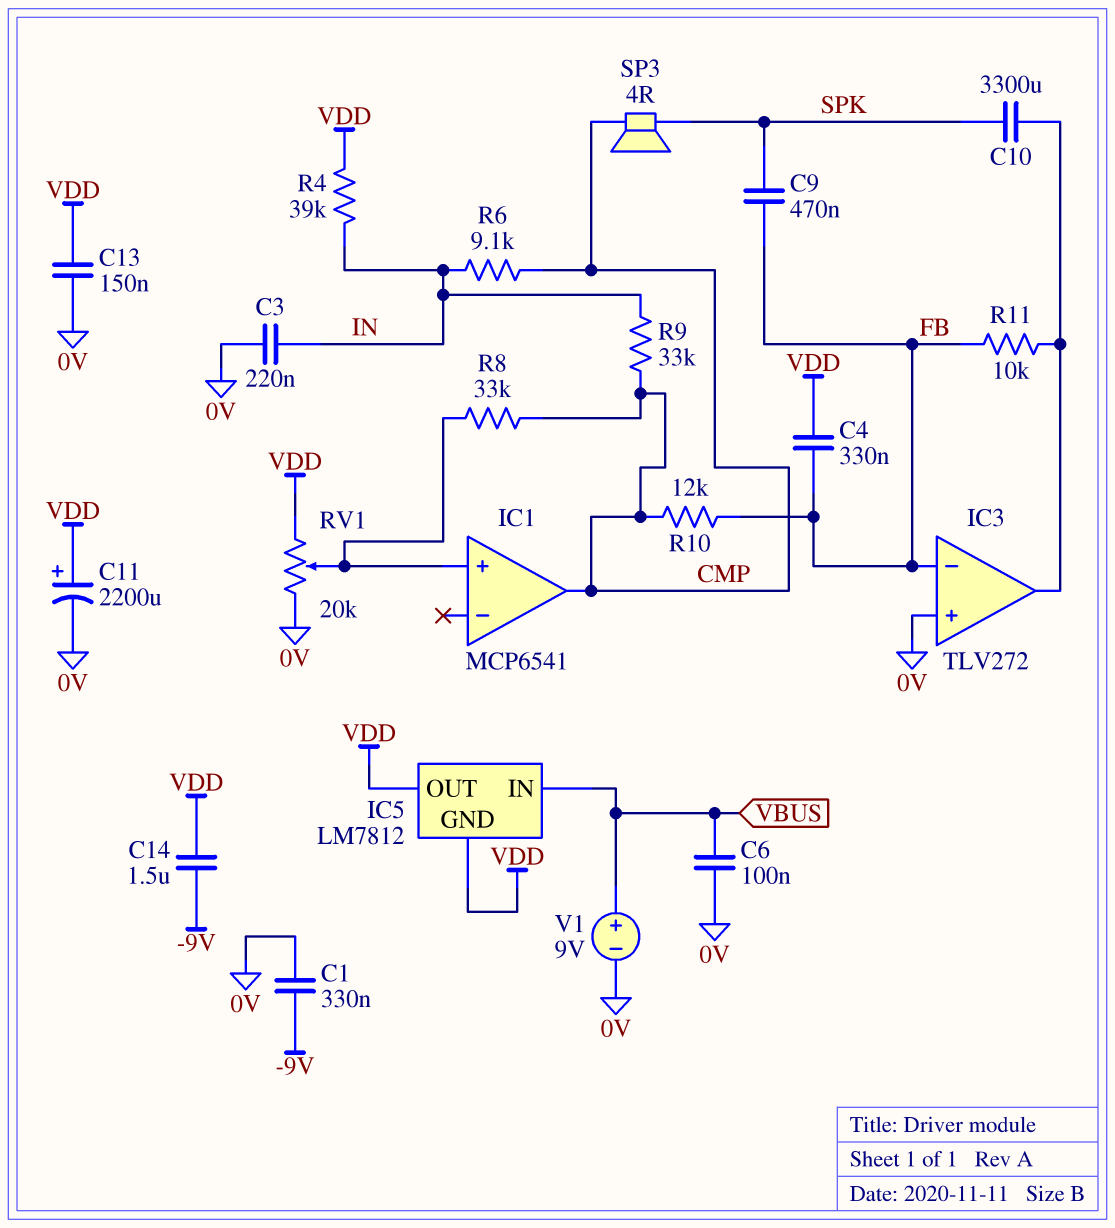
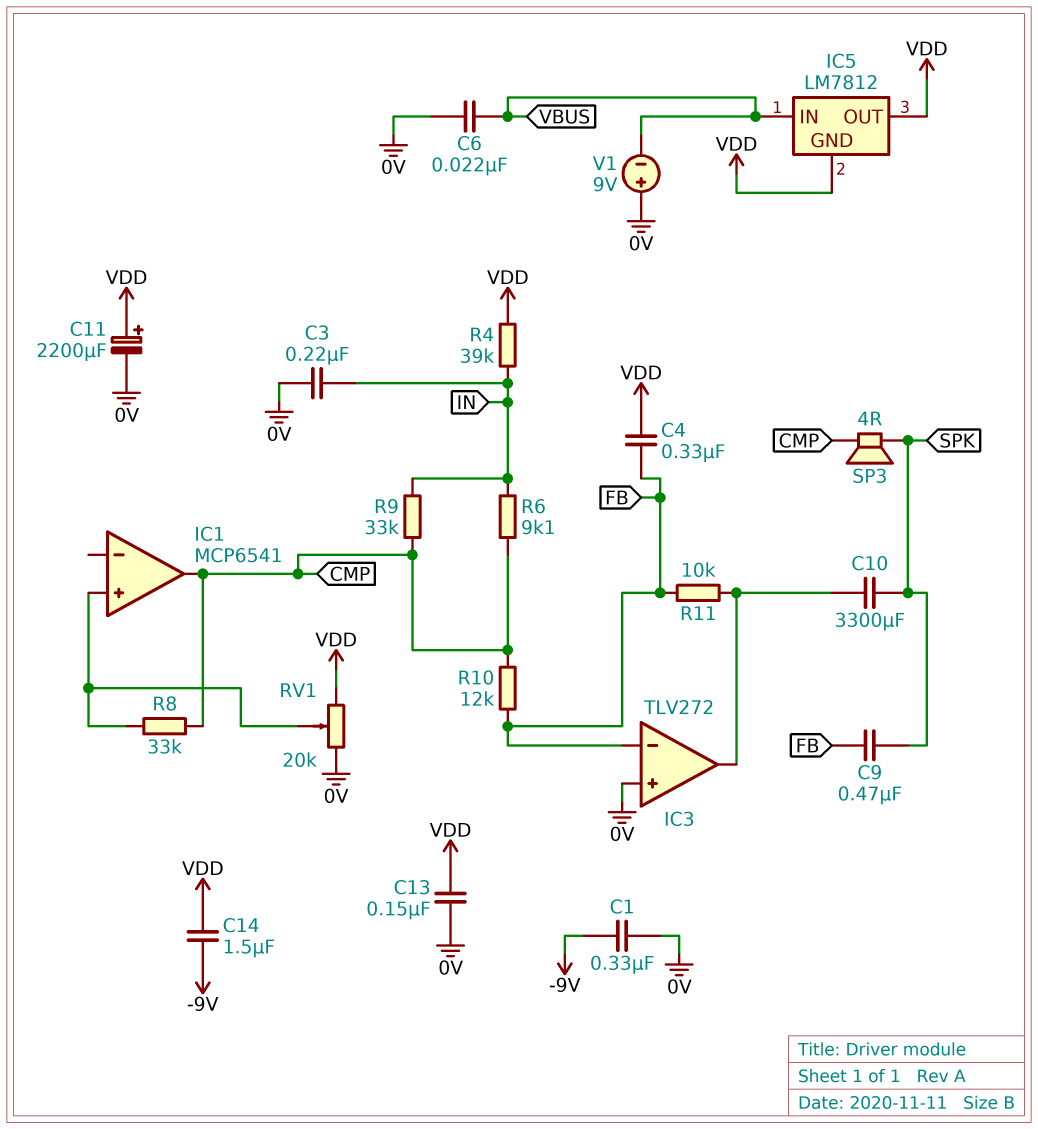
C6: 100nF (0V, VBUS) -> 22nF (0V, VBUS)
V1: 9V (plus VBUS, minus 0V) -> 9V (plus 0V, minus VBUS)

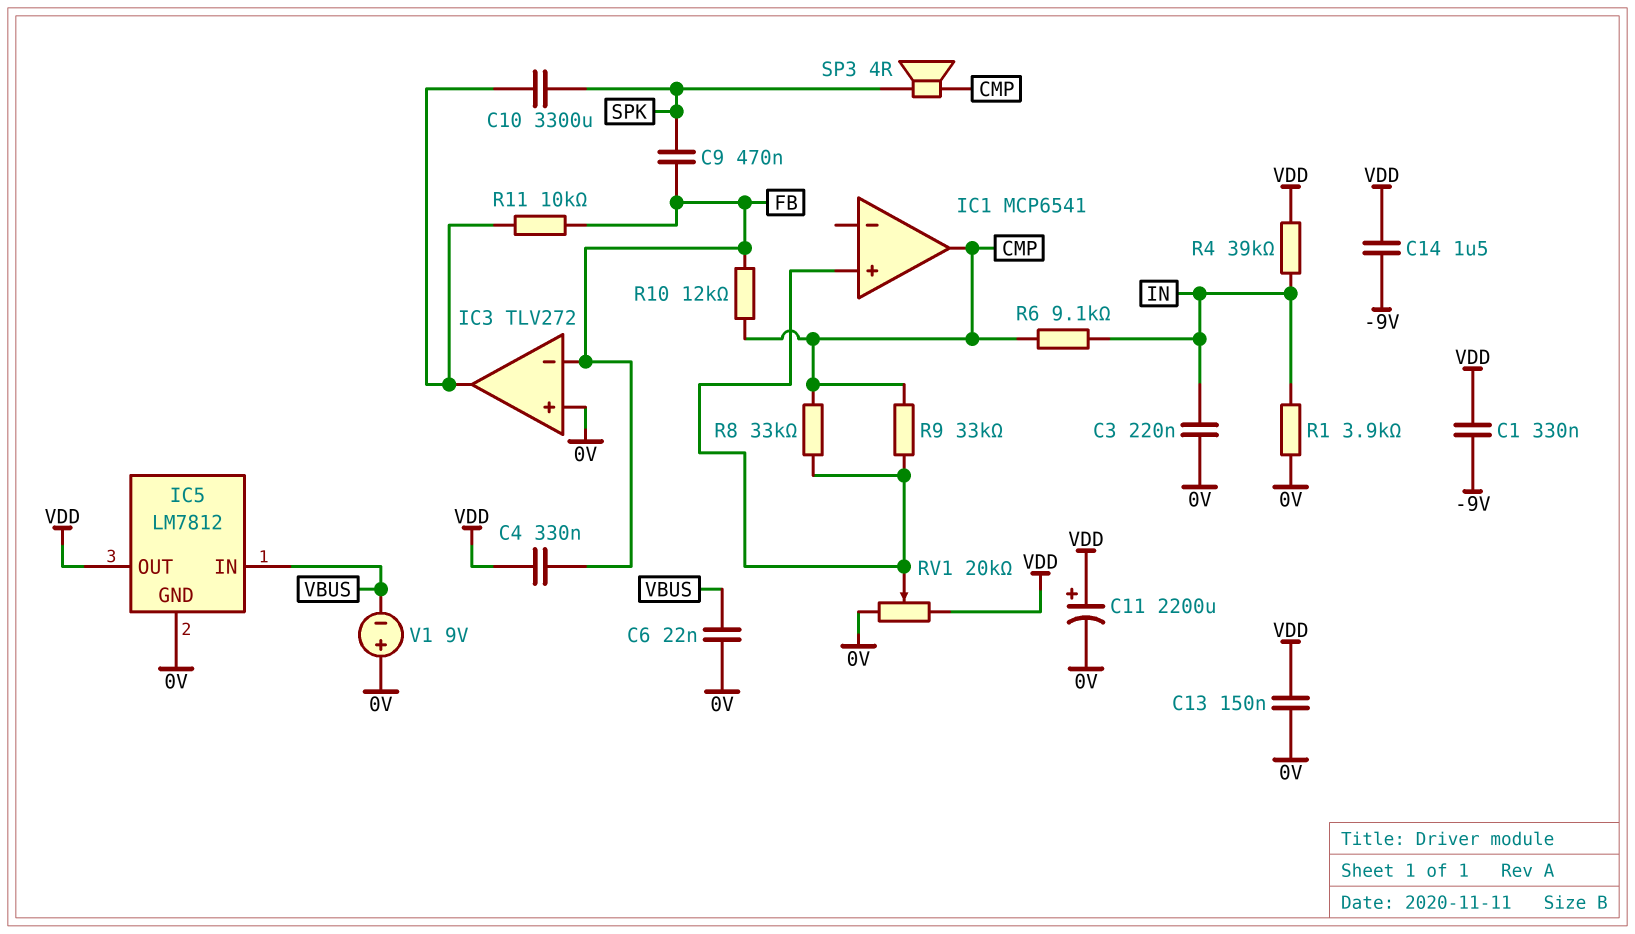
C1: 330nF (-9V, 0V) -> 330nF (-9V, VDD)
IC5 pin GND: VDD -> 0V
R1: none -> 3.9k (0V, IN)
R9: 33k (CMP, IN) -> 33k (CMP, IC1/in+)

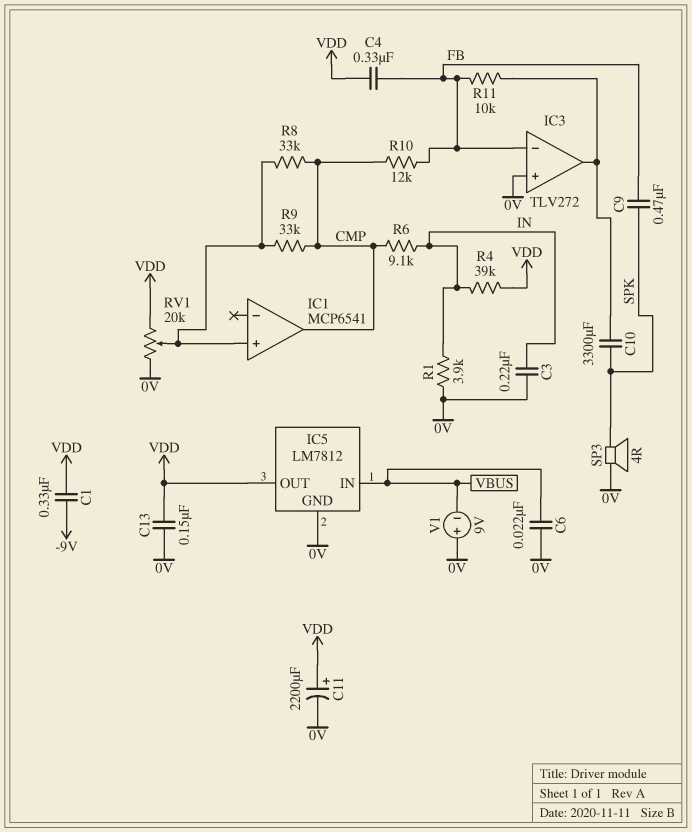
C14: 1.5uF (-9V, VDD) -> none
SP3: speaker 4R (CMP, SPK) -> speaker 4R (0V, SPK)

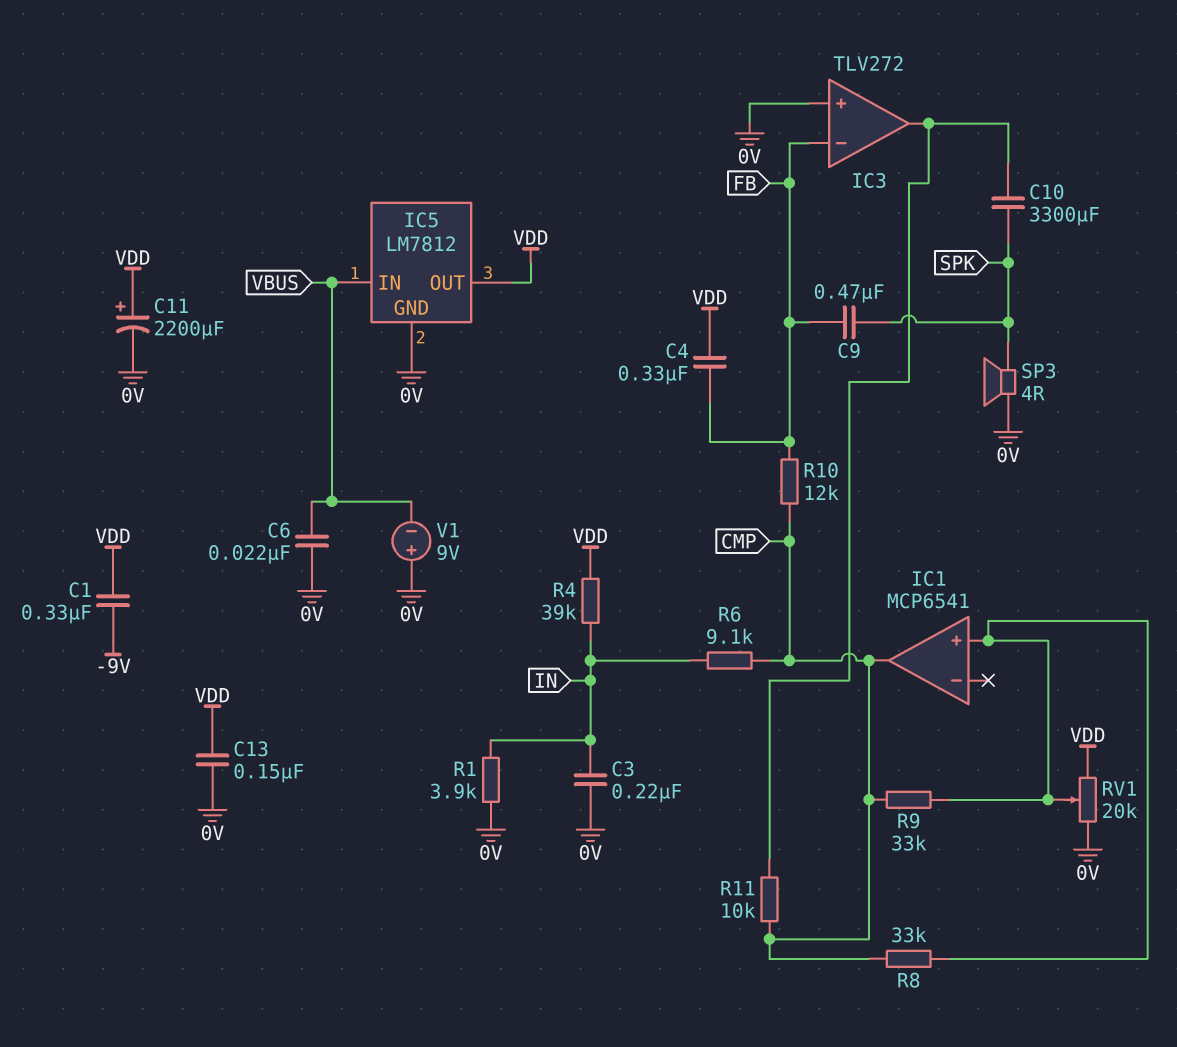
R11: 10k (FB, IC3/out) -> 10k (CMP, IC3/out)

